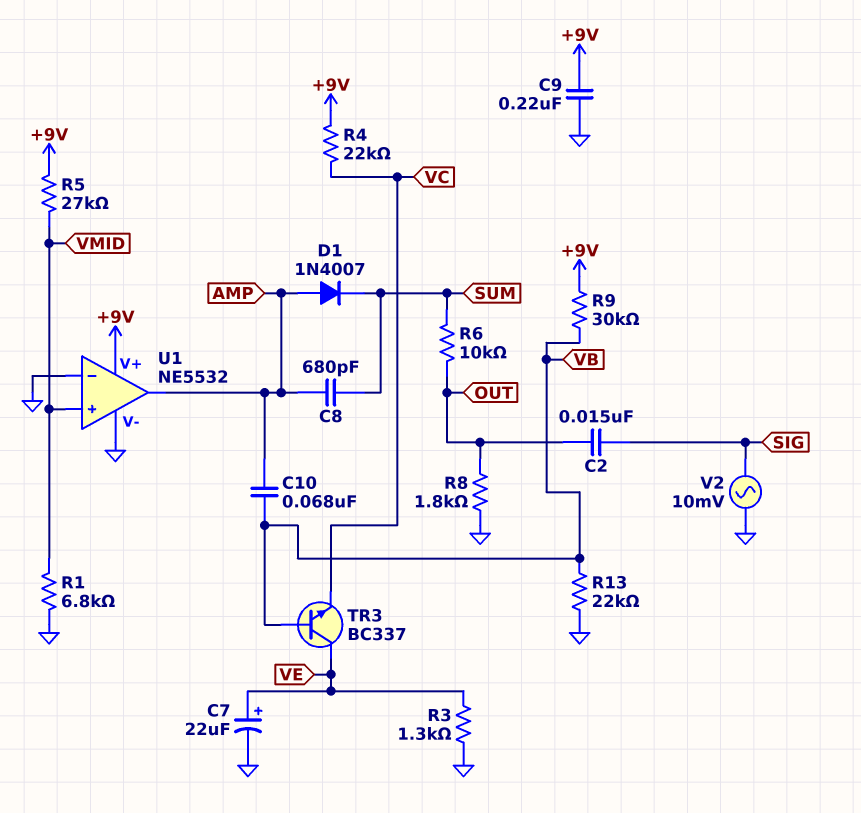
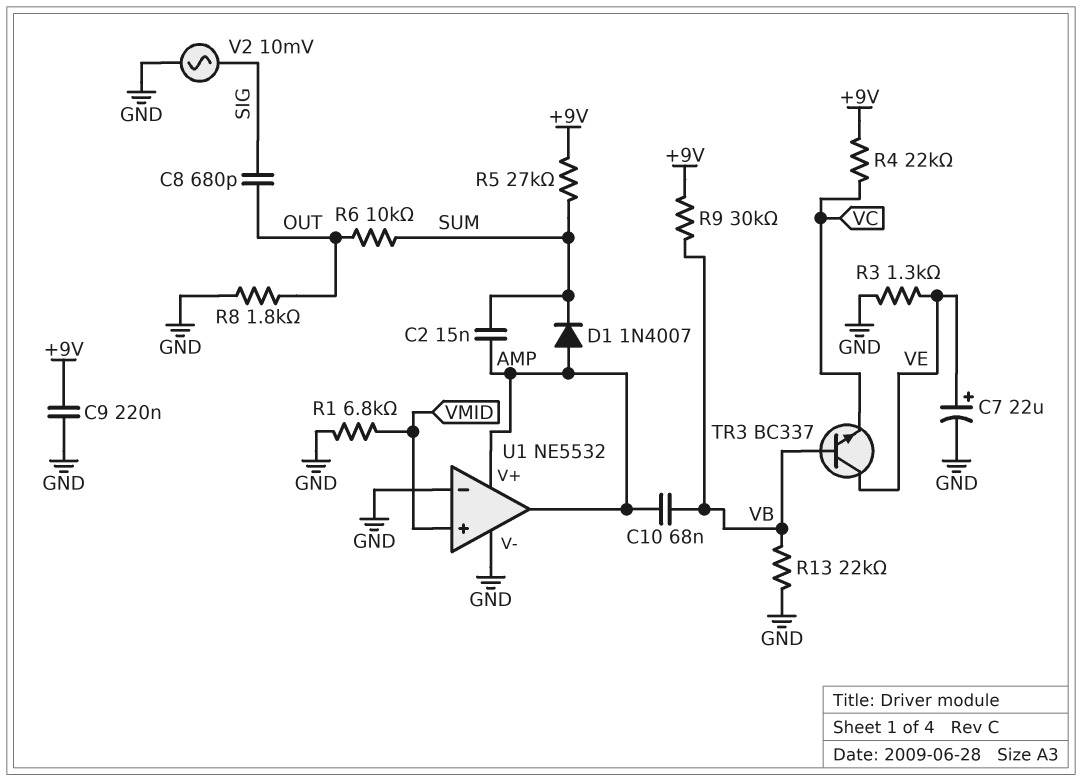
C2: 15nF (OUT, SIG) -> 15nF (AMP, SUM)
C8: 680pF (AMP, SUM) -> 680pF (OUT, SIG)
R5: 27k (+9V, VMID) -> 27k (+9V, SUM)
U1 pin V+: +9V -> AMP

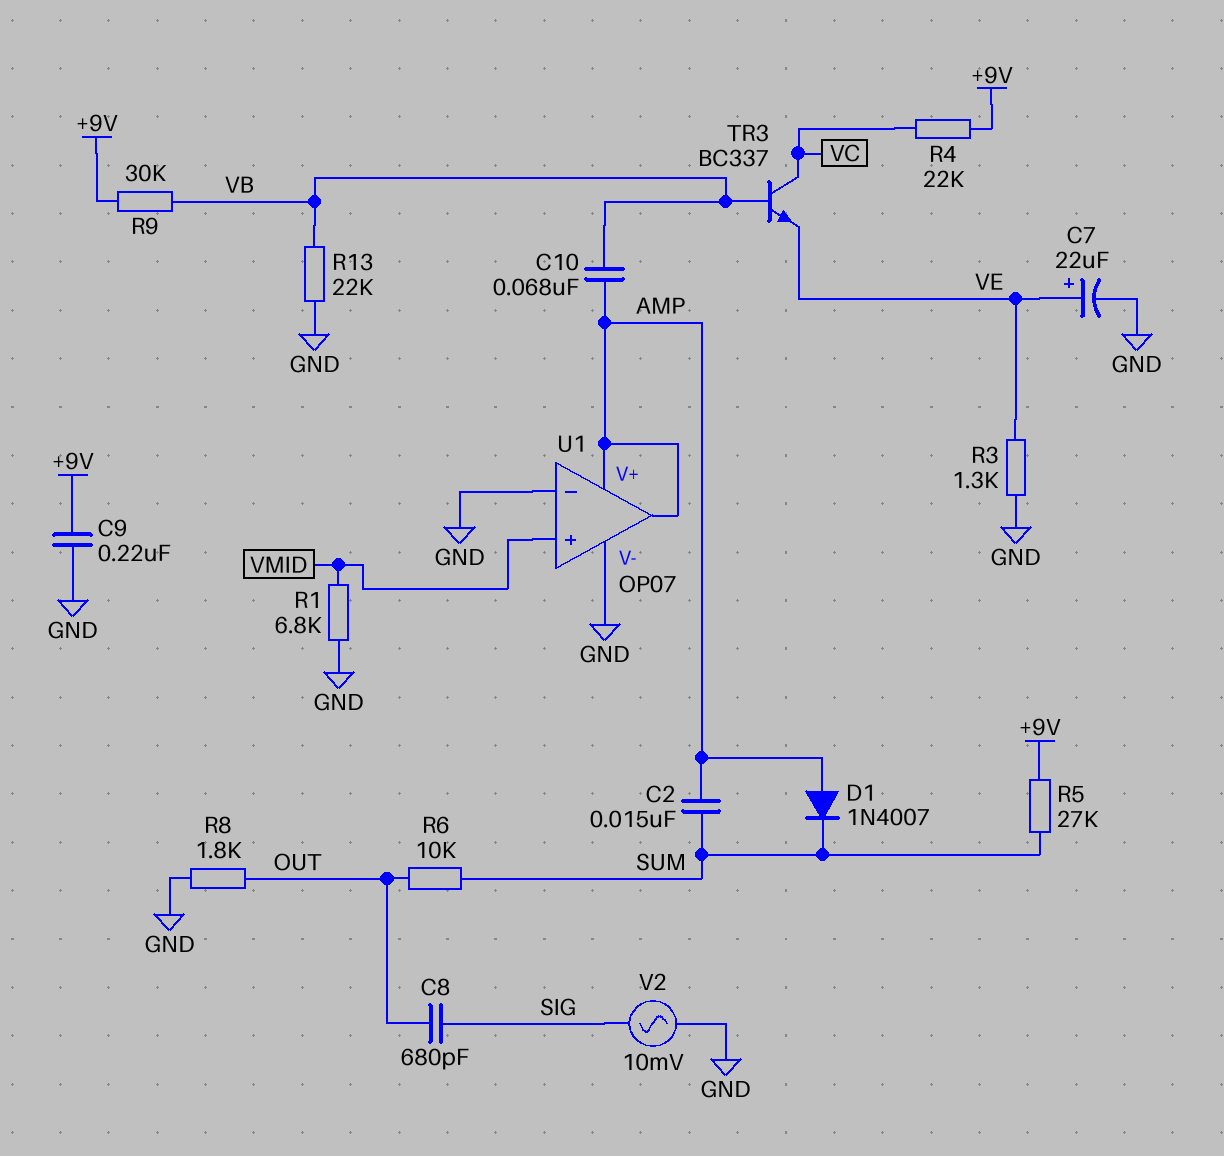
TR3: NPN BC337 (B VB, C VE, E VC) -> NPN BC337 (B VB, C VC, E VE)
U1: NE5532 -> OP07

